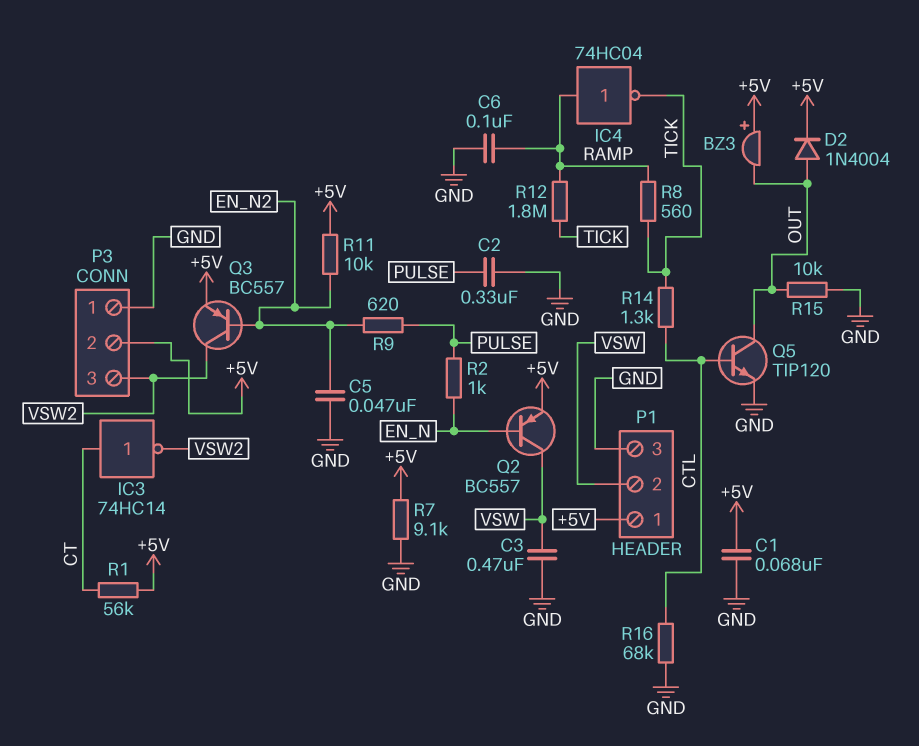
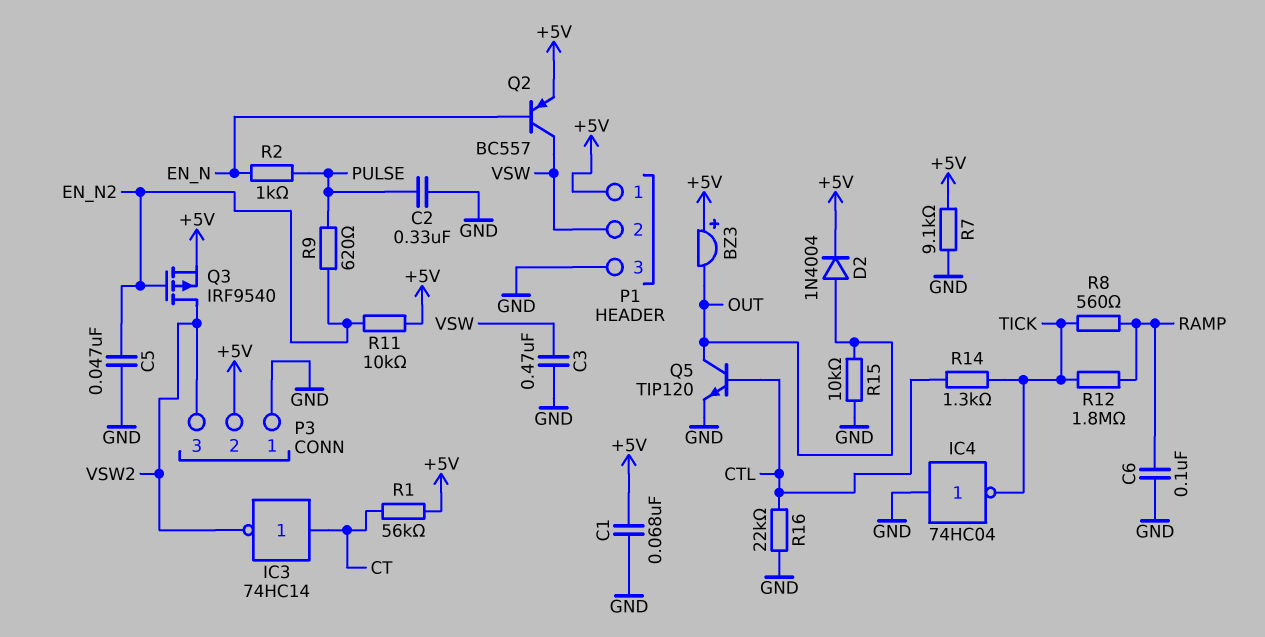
IC4: NOT 74HC04 (in RAMP, out TICK) -> NOT 74HC04 (in GND, out TICK)
Q3: PNP BC557 (B EN_N2, C VSW2, E +5V) -> PMOS IRF9540 (G EN_N2, D VSW2, S +5V)
R16: 68k (CTL, GND) -> 22k (CTL, GND)

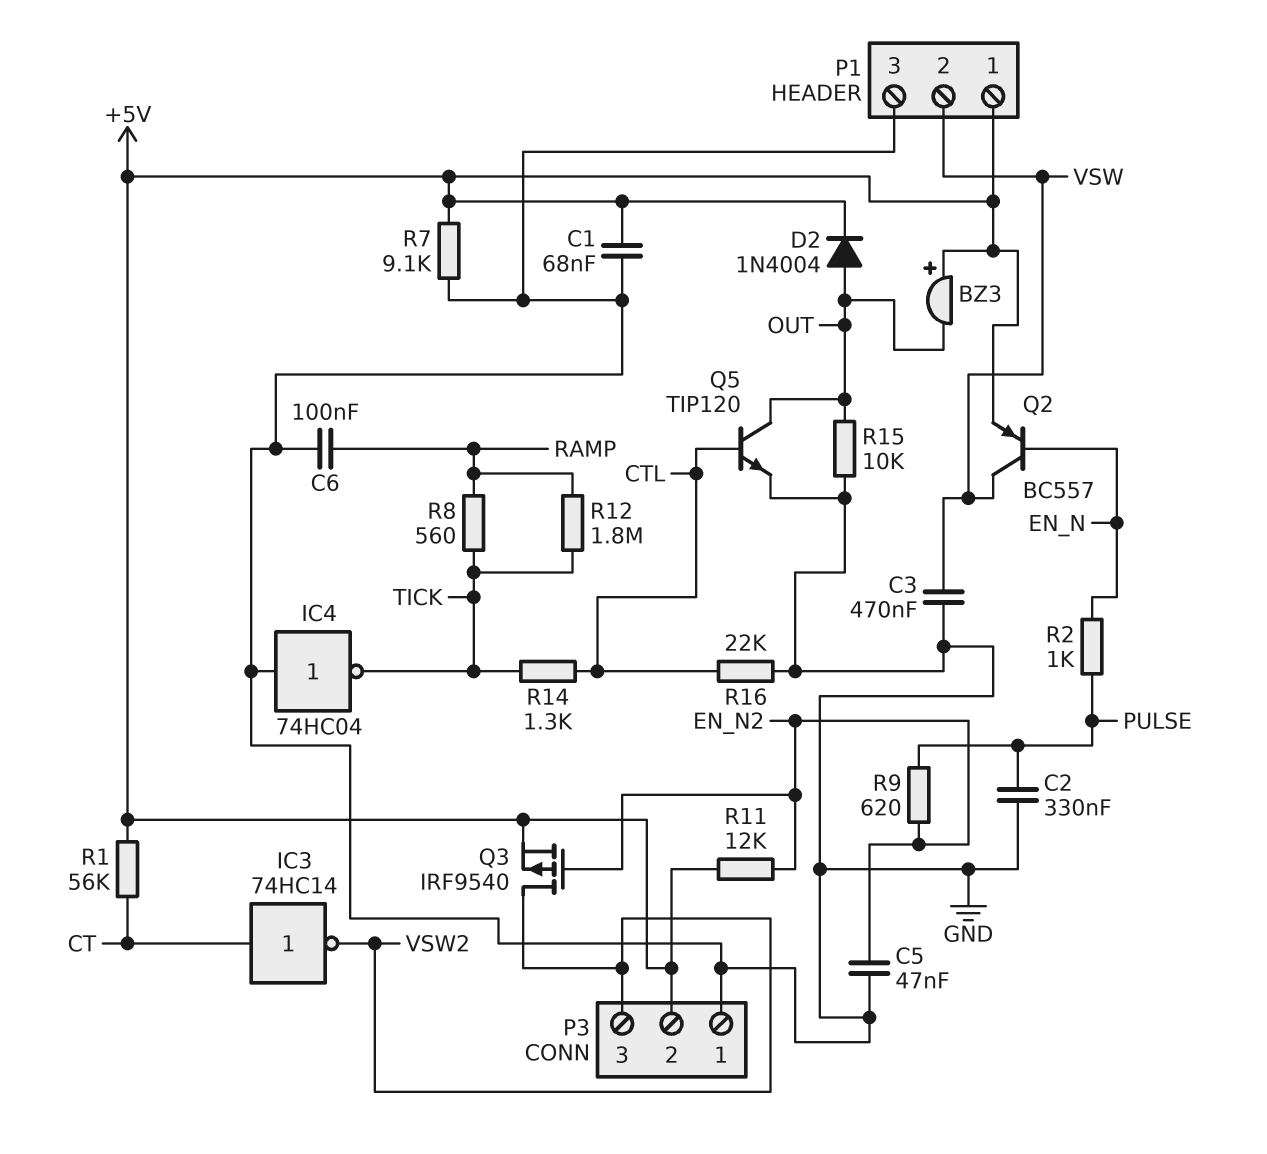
R11: 10k (+5V, EN_N2) -> 12k (+5V, EN_N2)

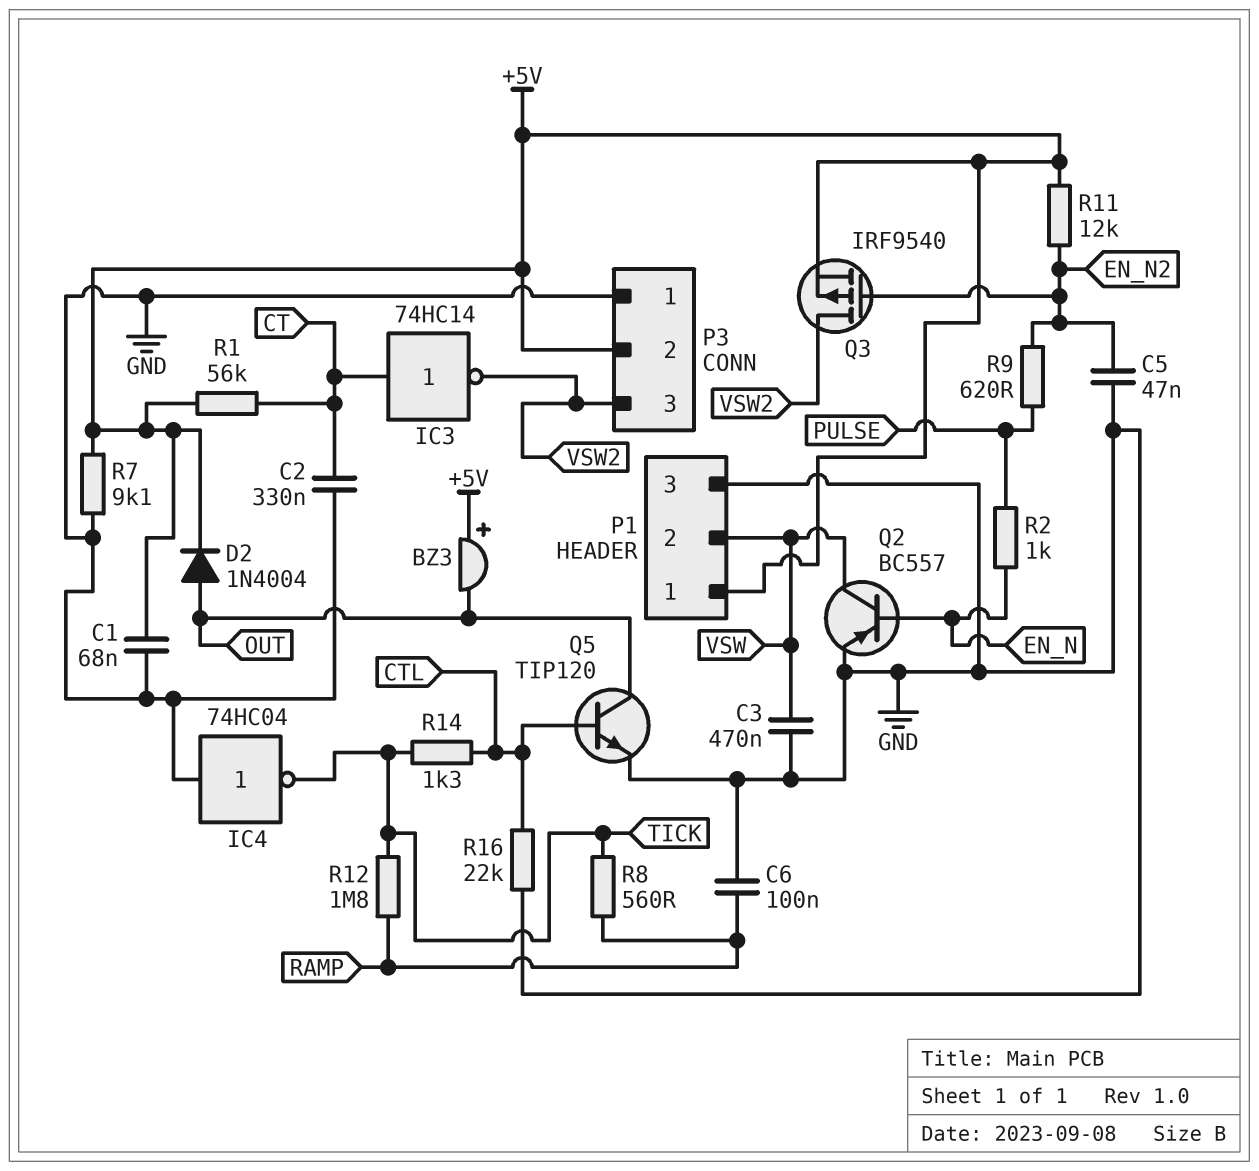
C2: 330nF (GND, PULSE) -> 330nF (CT, GND)
Q2: PNP BC557 (B EN_N, C VSW, E +5V) -> PNP BC557 (B EN_N, C VSW, E GND)
R15: 10k (GND, OUT) -> none

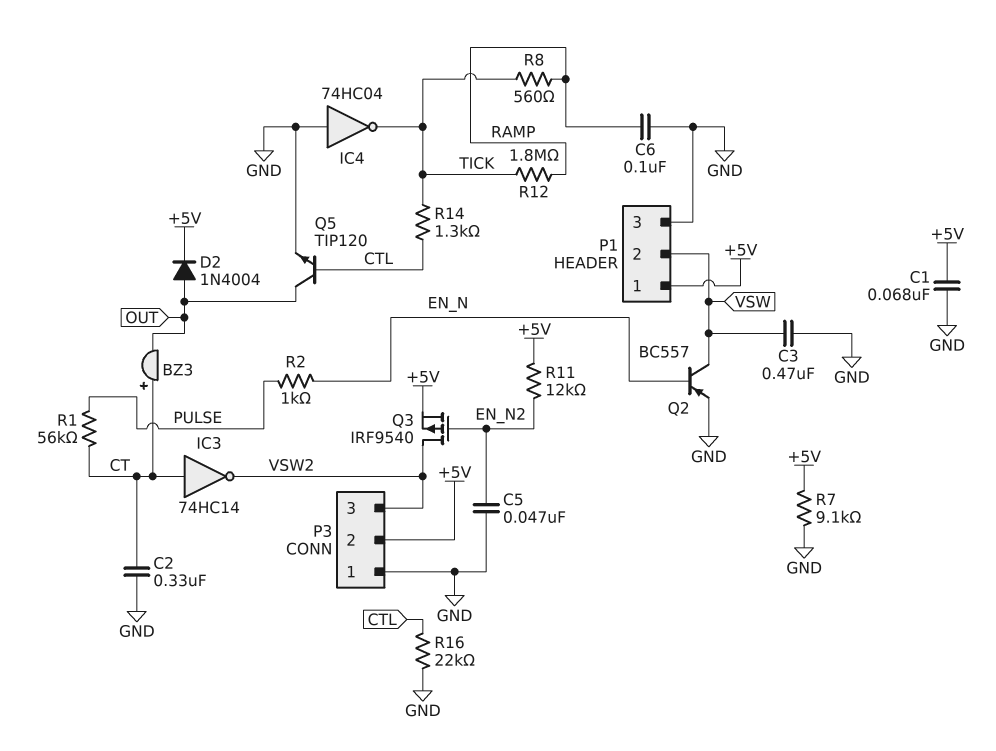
BZ3: buzzer (plus +5V, minus OUT) -> buzzer (plus CT, minus OUT)
R1: 56k (+5V, CT) -> 56k (CT, PULSE)
R9: 620 (EN_N2, PULSE) -> none

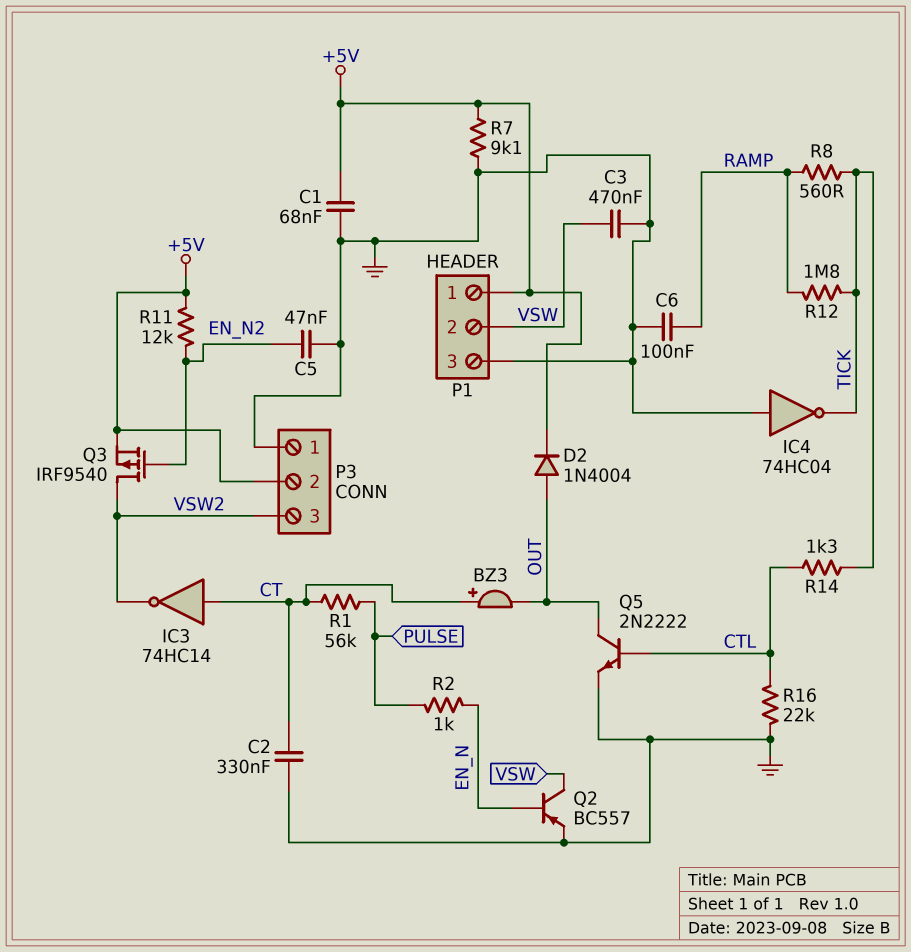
Q5: NPN TIP120 (B CTL, C OUT, E GND) -> NPN 2N2222 (B CTL, C OUT, E GND)

